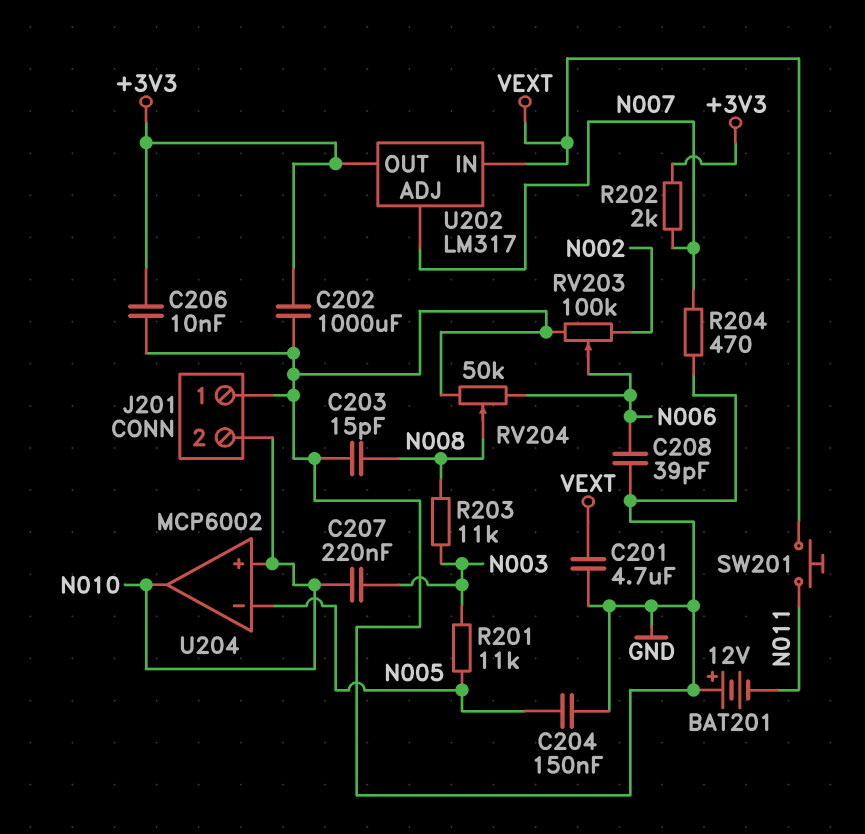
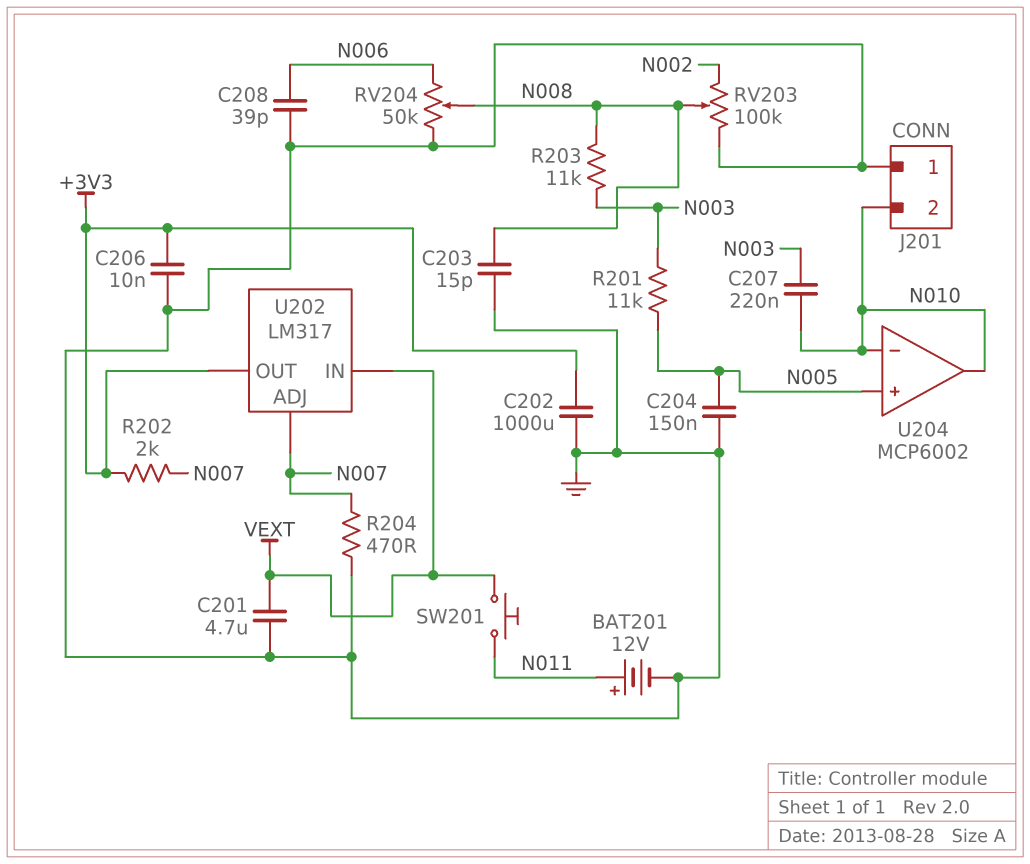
BAT201: 12V (plus GND, minus N011) -> 12V (plus N011, minus GND)
RV203: 100k (GND, N002, wiper N006) -> 100k (GND, N002, wiper N008)
U204 pin in+: N010 -> N005
U204 pin in-: N005 -> N010

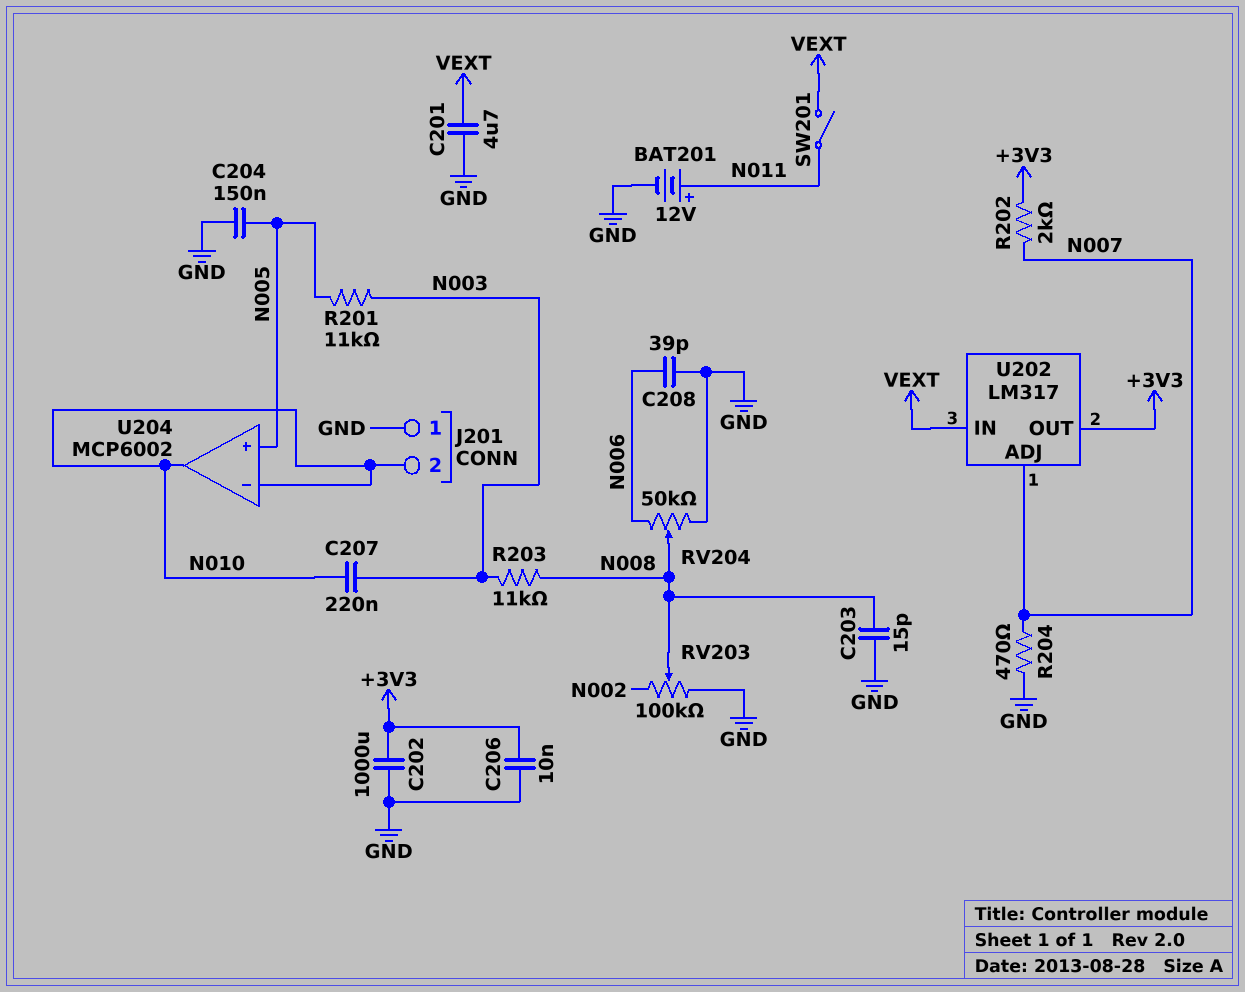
SW201: button (N011, VEXT) -> switch (N011, VEXT)

